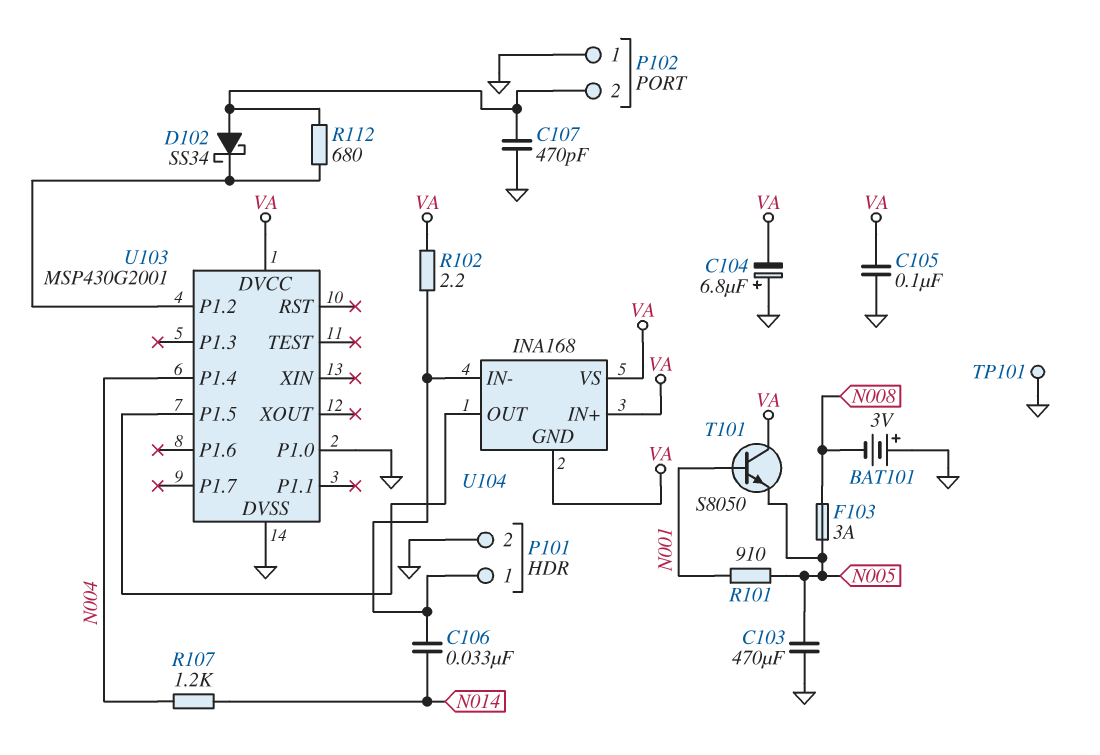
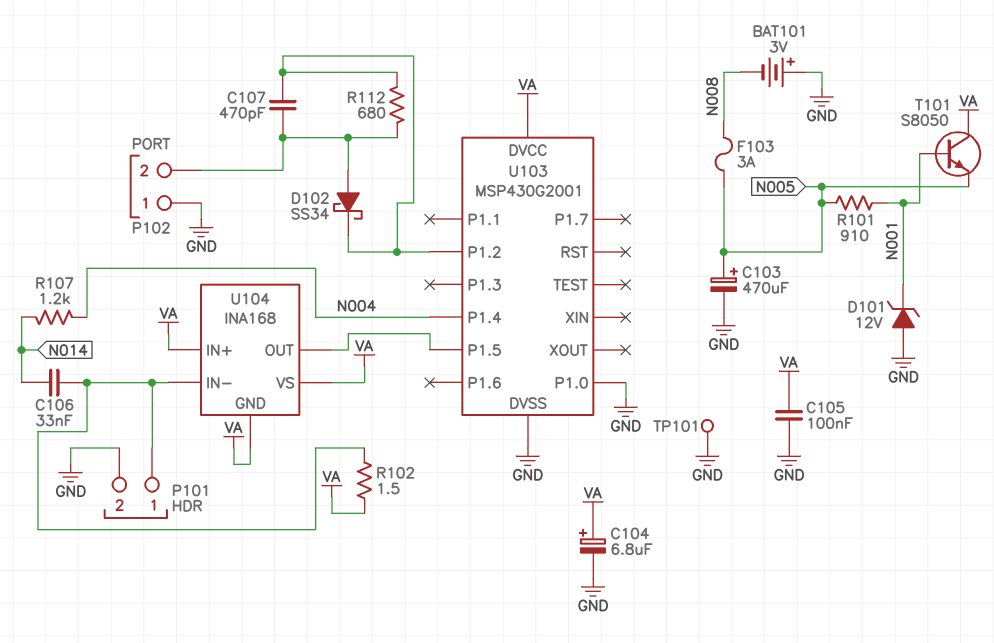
C103: 470uF (GND, N005) -> 470uF (plus N005, minus GND)
C104: 6.8uF (plus GND, minus VA) -> 6.8uF (plus VA, minus GND)
C107: 470pF (GND, P102/2) -> 470pF (P102/2, U103/P1.2)
D101: none -> zener 12V (A GND, K N001)
R102: 2.2 (P101/1, VA) -> 1.5 (P101/1, VA)

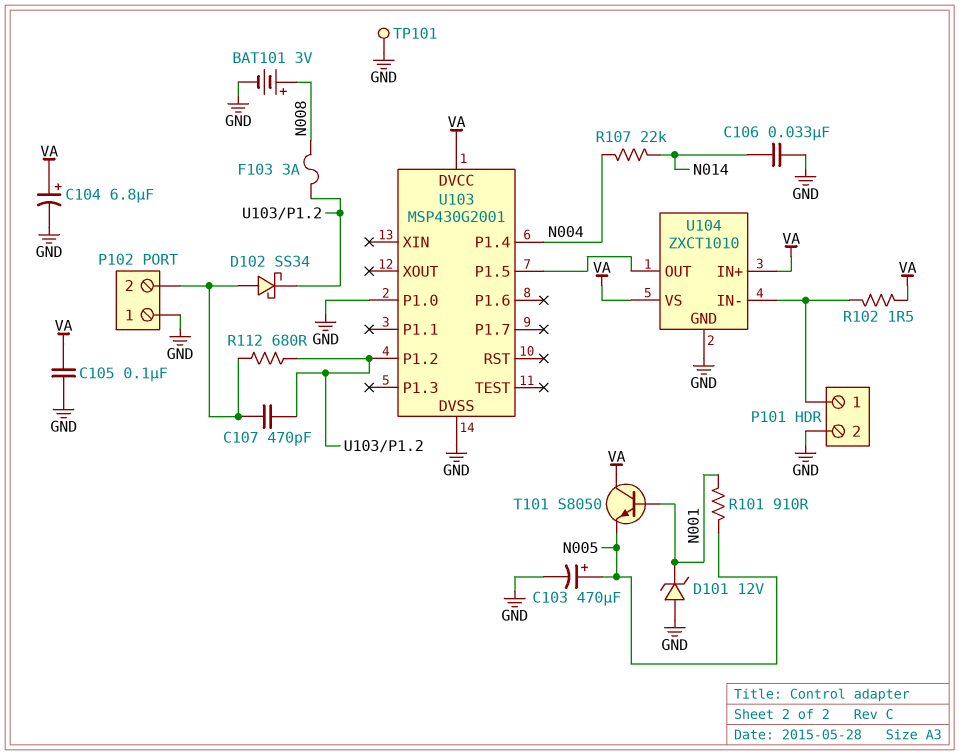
BAT101: 3V (plus GND, minus N008) -> 3V (plus N008, minus GND)
C106: 33nF (N014, P101/1) -> 33nF (GND, N014)
F103: 3A (N005, N008) -> 3A (N008, U103/P1.2)
R107: 1.2k (N004, N014) -> 22k (N004, N014)
U104: INA168 -> ZXCT1010
U104 pin GND: VA -> GND

